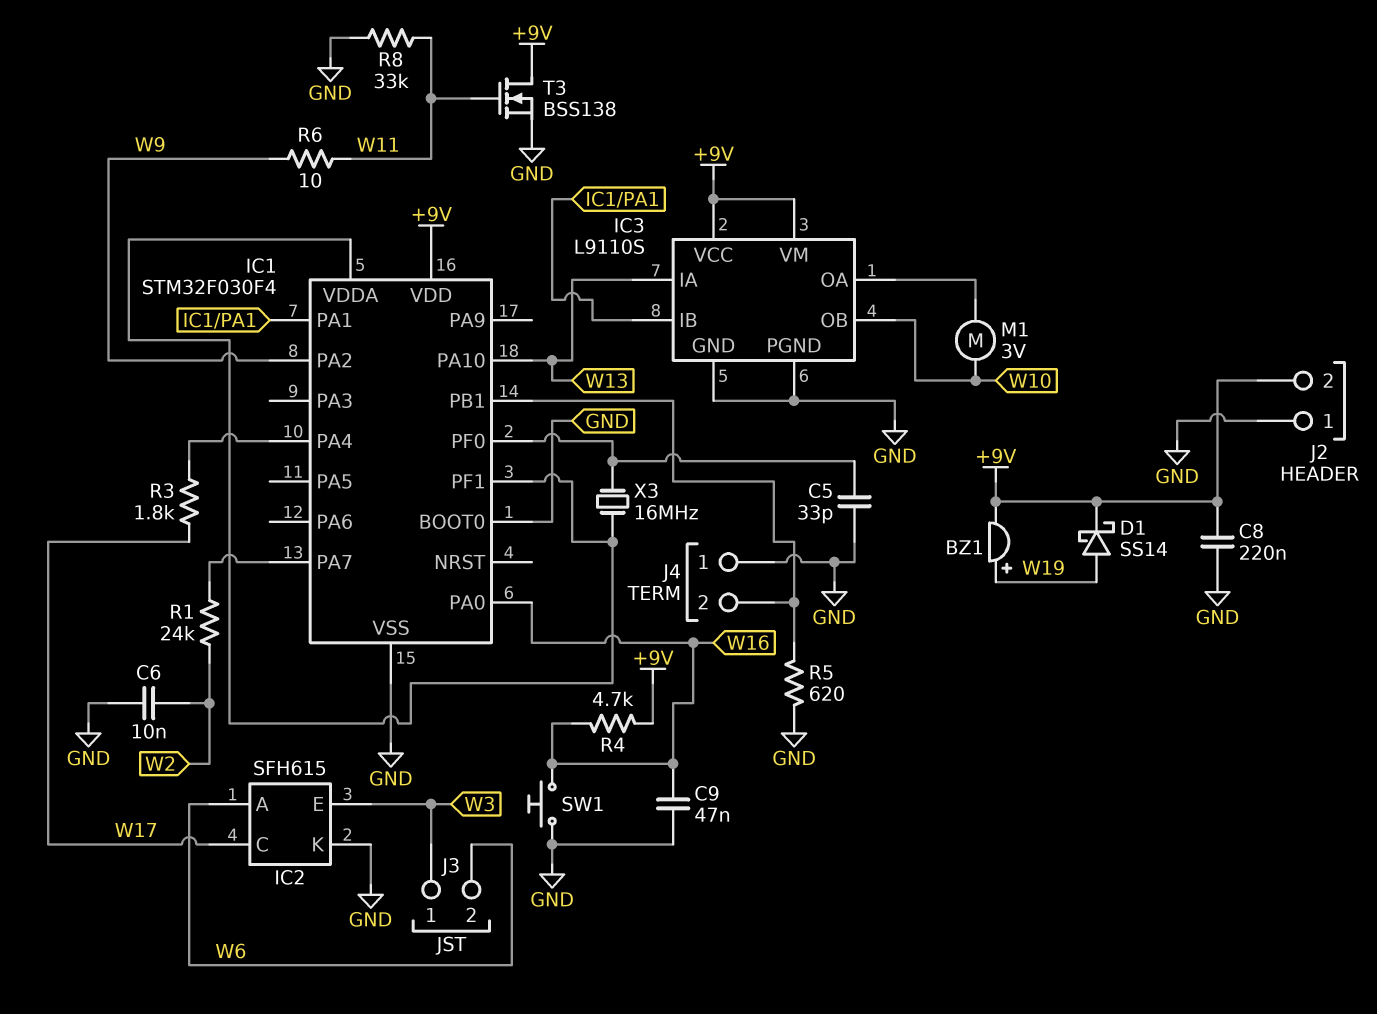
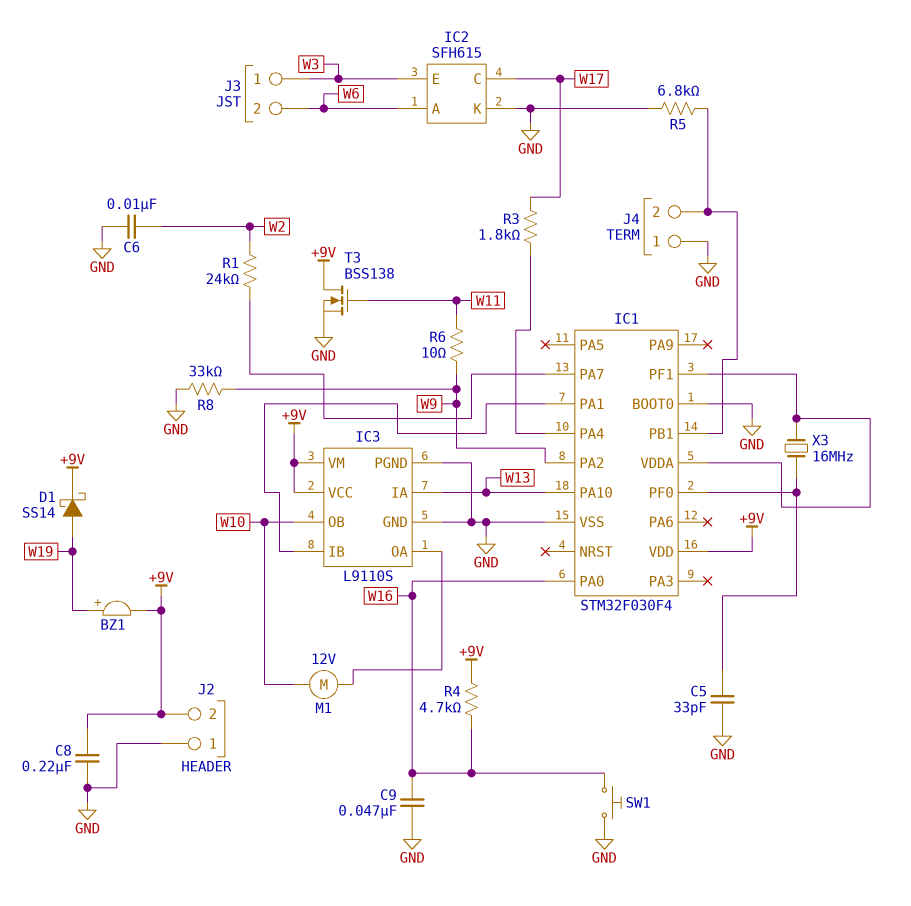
M1: motor 3V (IC3/OA, W10) -> motor 12V (IC3/OA, W10)
R5: 620 (GND, IC1/PB1) -> 6.8k (GND, IC1/PB1)
R8: 33k (GND, W11) -> 33k (GND, W9)

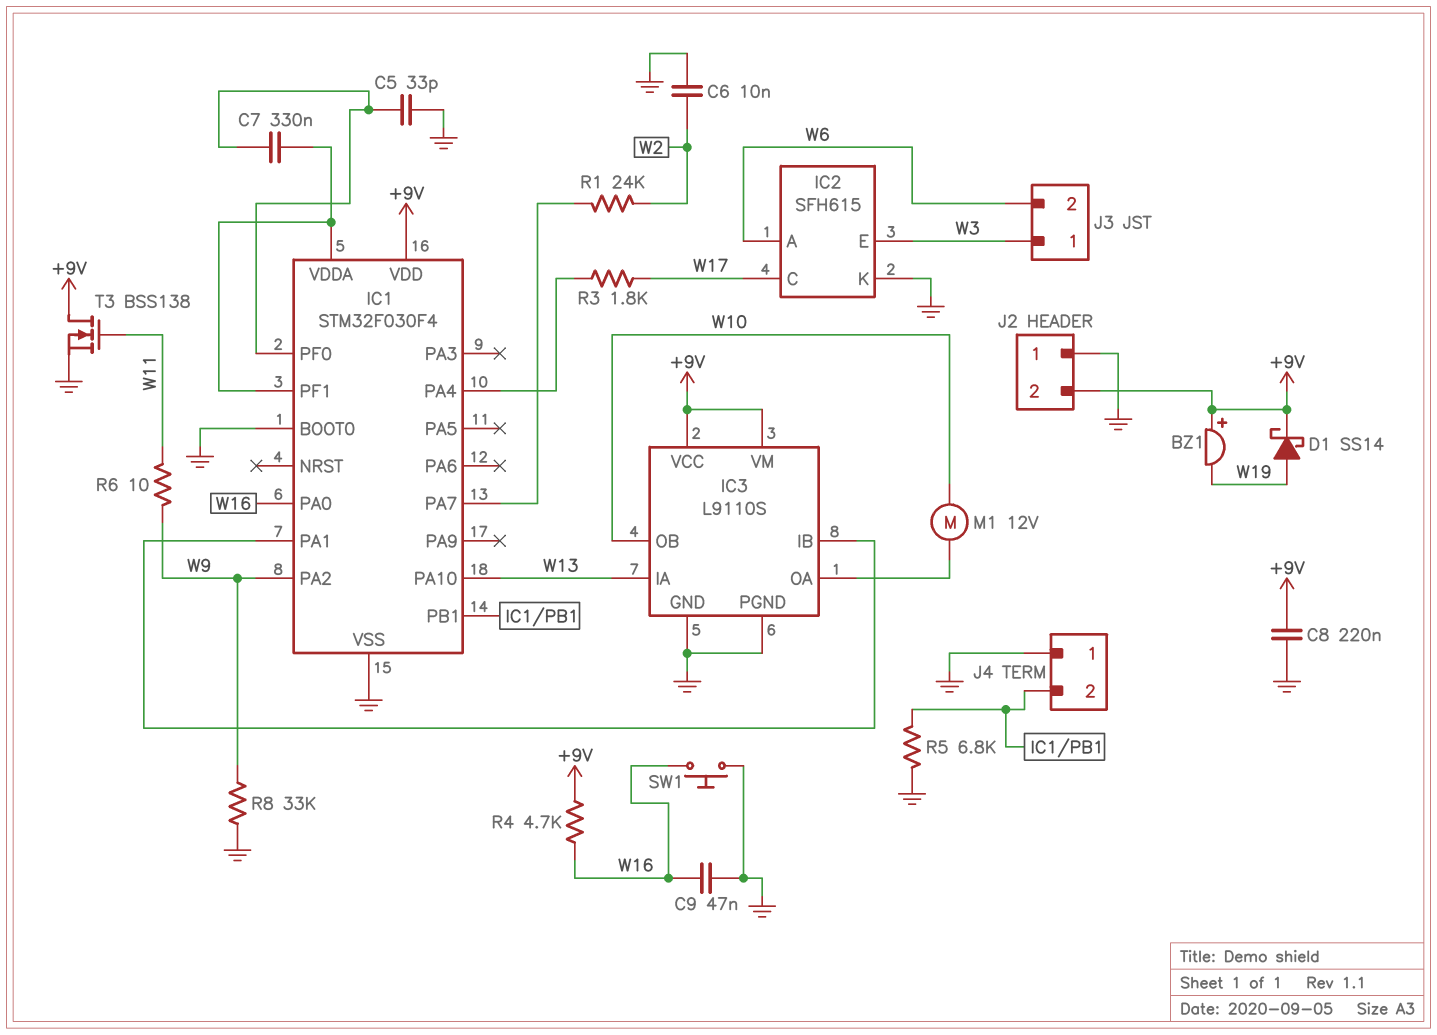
BZ1: buzzer (plus W19, minus +9V) -> buzzer (plus +9V, minus W19)
C7: none -> 330nF (IC1/PF0, IC1/PF1)
X3: 16MHz (IC1/PF0, IC1/PF1) -> none

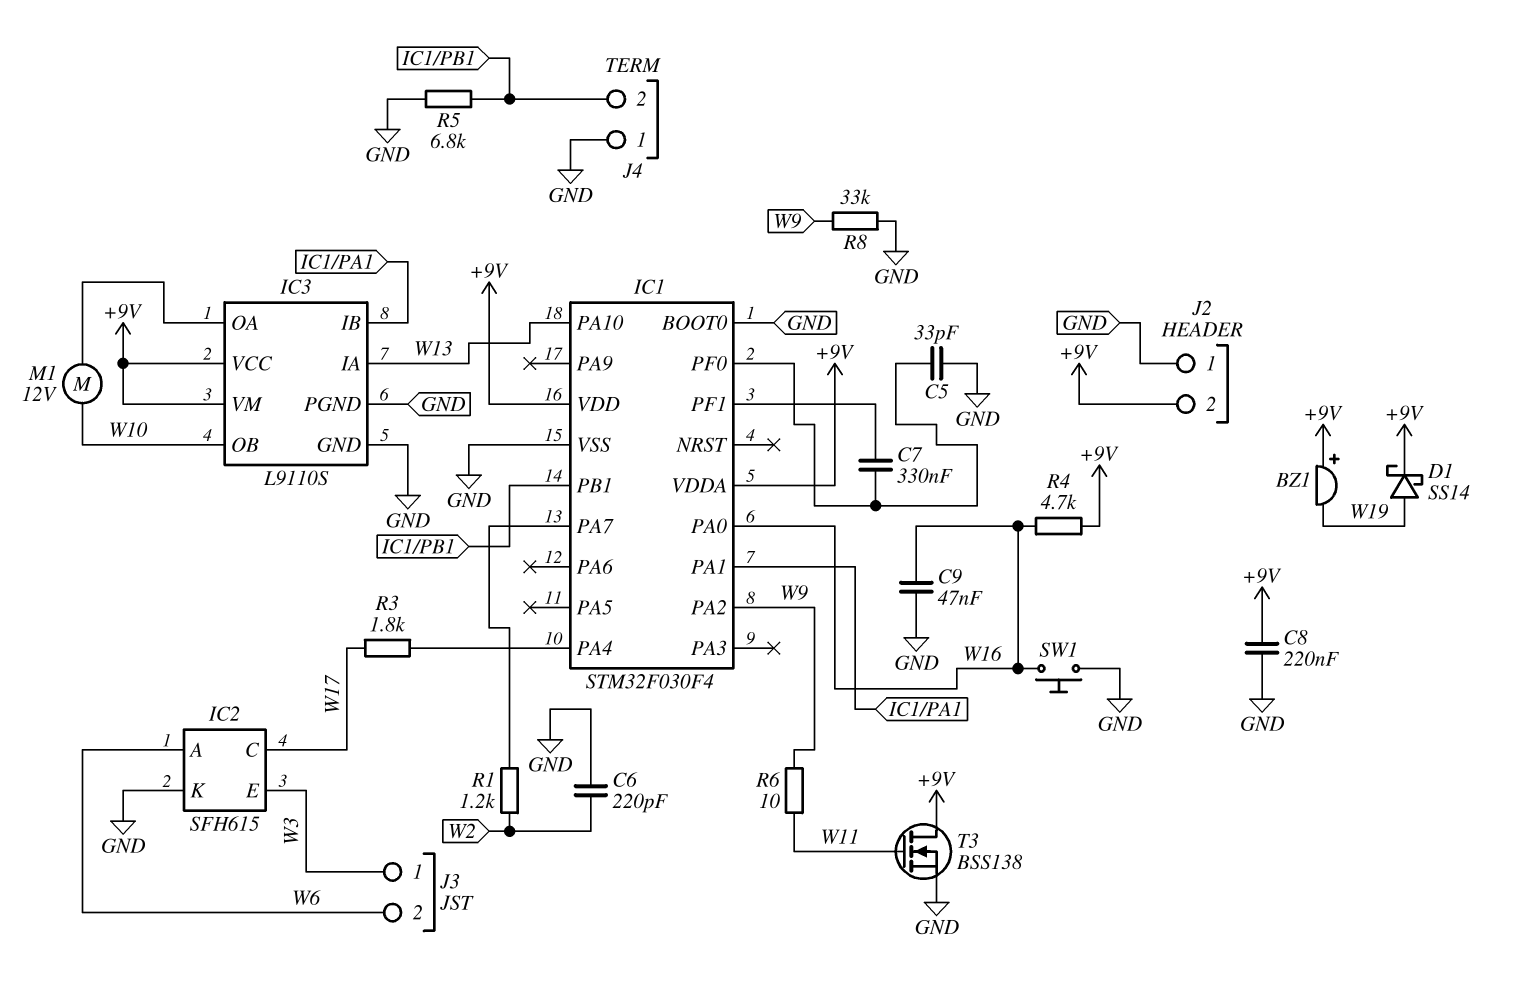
C6: 10nF (GND, W2) -> 220pF (GND, W2)
IC1 pin VDDA: IC1/PF1 -> +9V
R1: 24k (IC1/PA7, W2) -> 1.2k (IC1/PA7, W2)

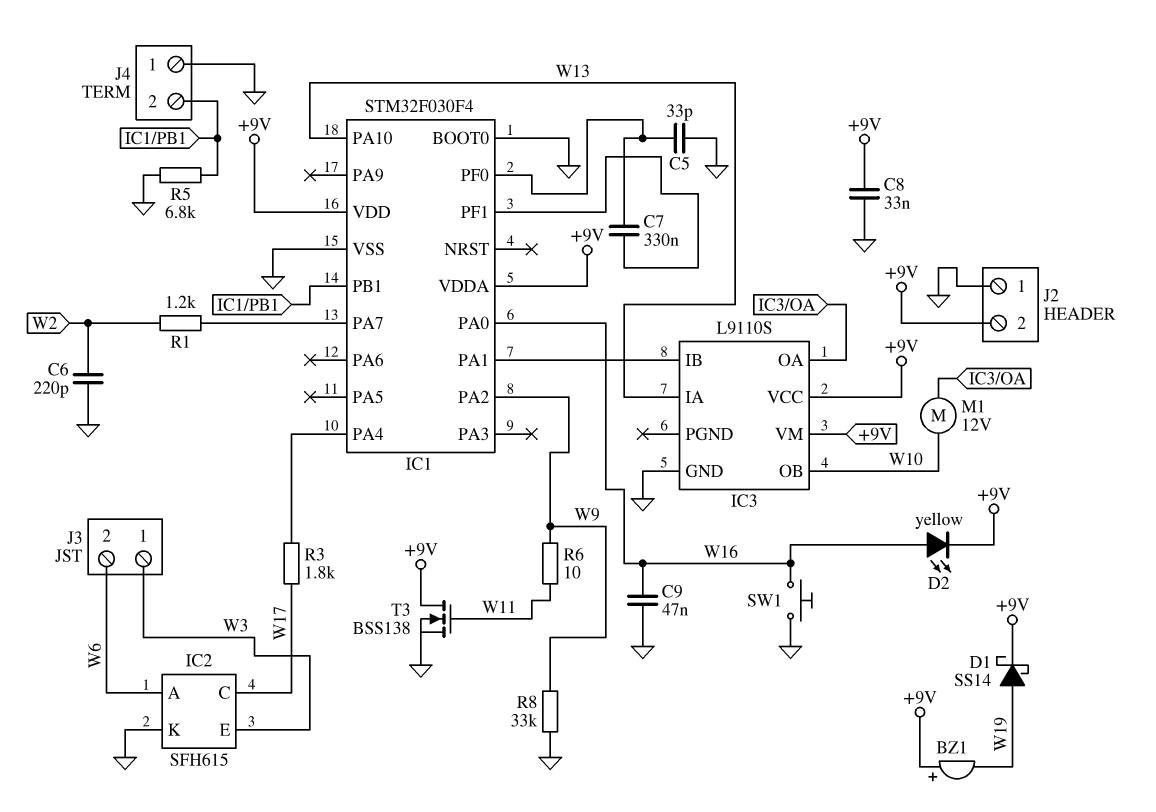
C8: 220nF (+9V, GND) -> 33nF (+9V, GND)
D2: none -> LED yellow (A W16, K +9V)
IC3 pin PGND: GND -> none
R4: 4.7k (+9V, W16) -> none

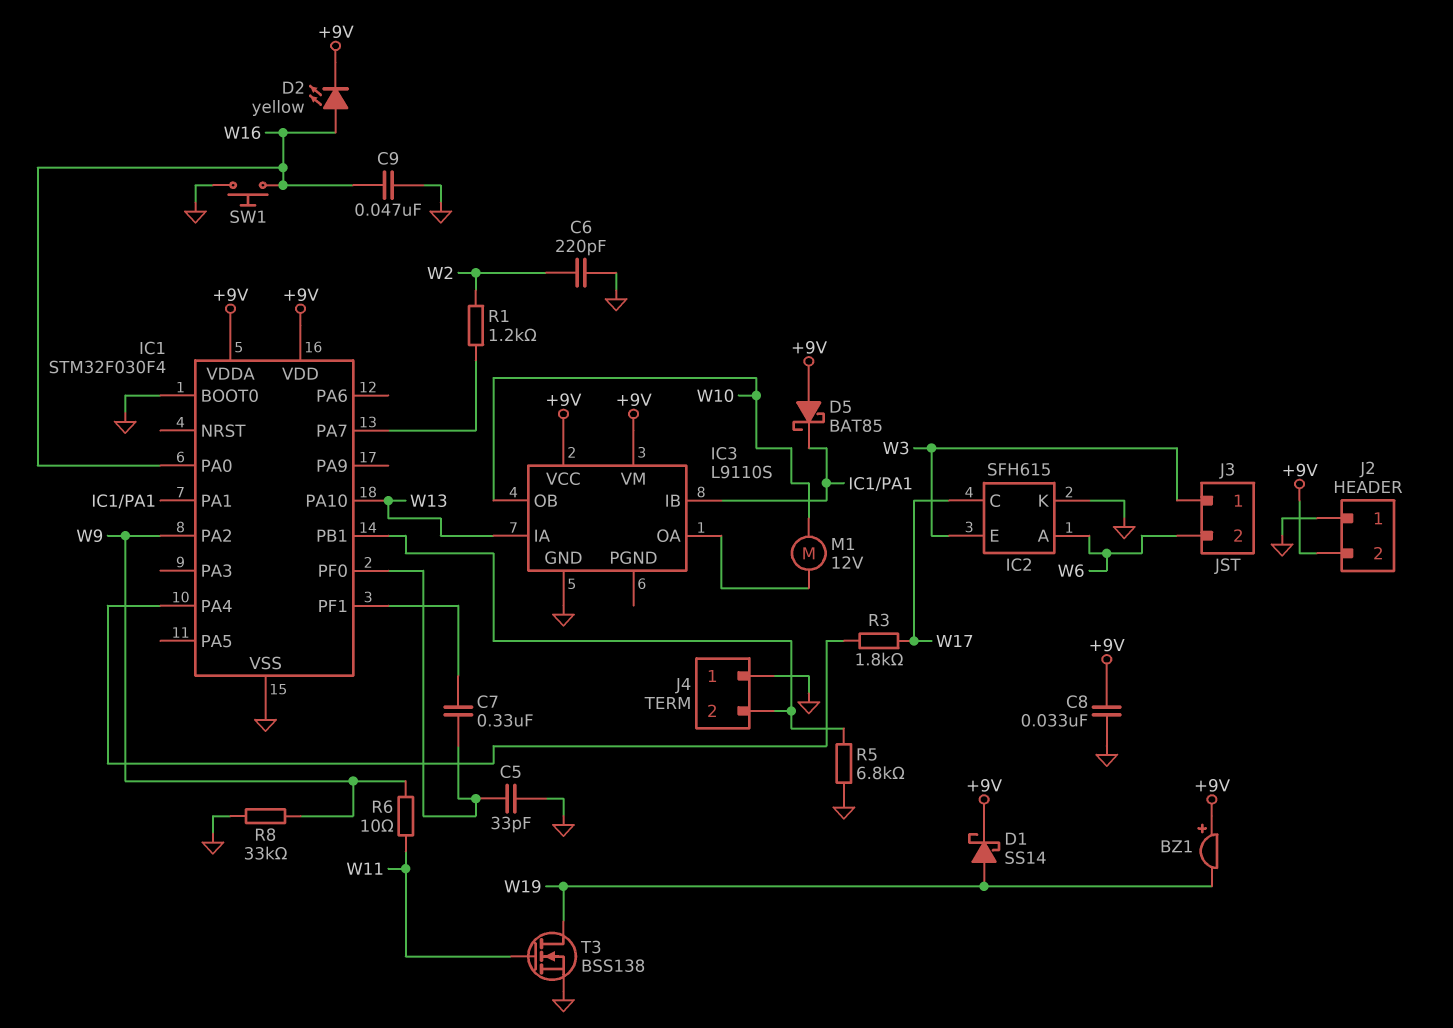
D5: none -> schottky BAT85 (A +9V, K IC1/PA1)
T3: NMOS BSS138 (G W11, D +9V, S GND) -> NMOS BSS138 (G W11, D W19, S GND)

